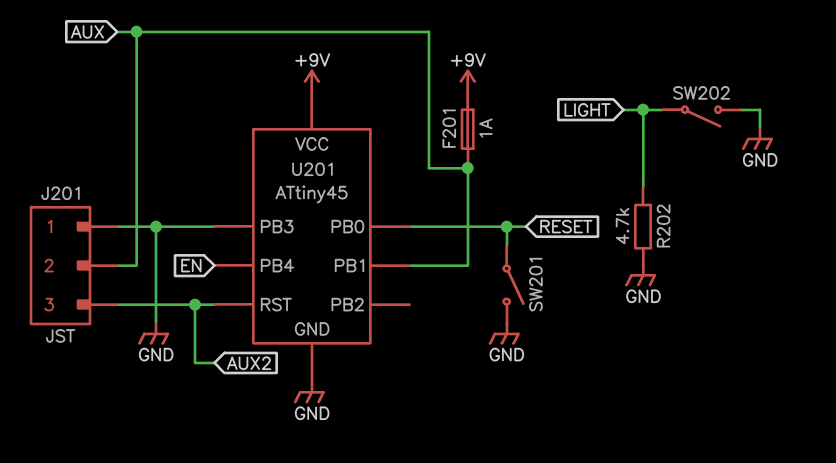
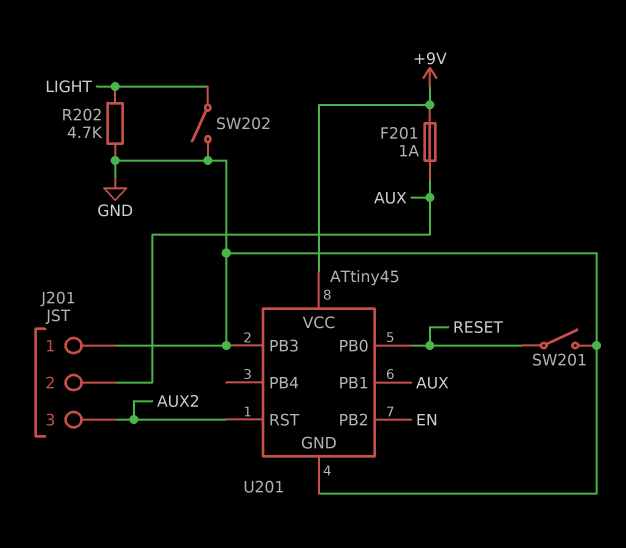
U201 pin PB2: none -> EN
U201 pin PB4: EN -> none

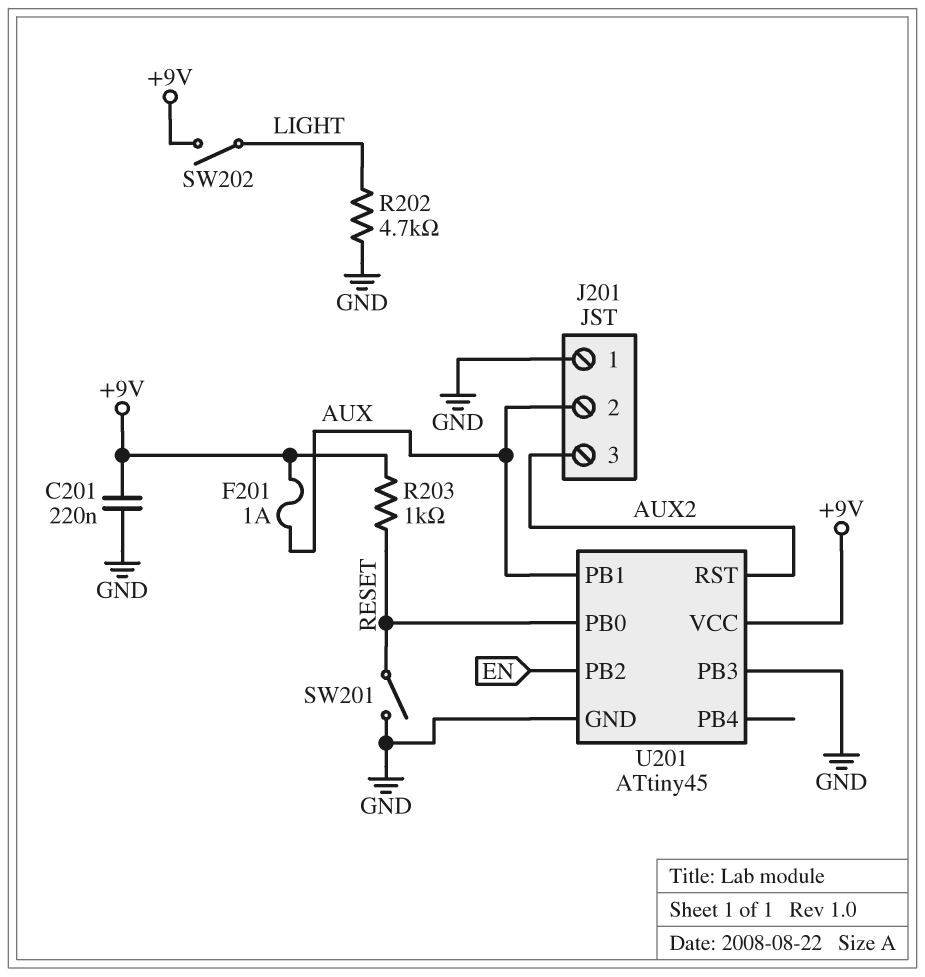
C201: none -> 220nF (+9V, GND)
R203: none -> 1k (+9V, RESET)
SW202: switch (GND, LIGHT) -> switch (+9V, LIGHT)

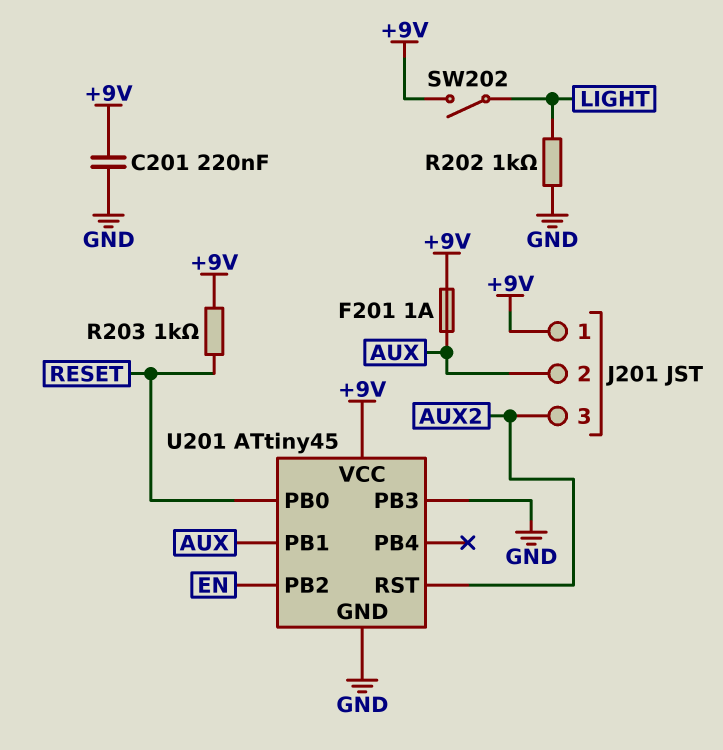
J201 pin 1: GND -> +9V
R202: 4.7k (GND, LIGHT) -> 1k (GND, LIGHT)
SW201: switch (GND, RESET) -> none

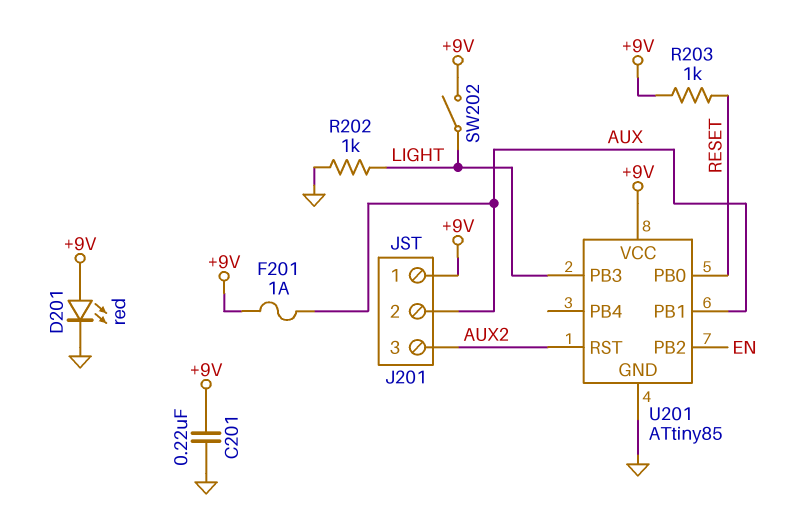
D201: none -> LED red (A +9V, K GND)
U201: ATtiny45 -> ATtiny85
U201 pin PB3: GND -> LIGHT

